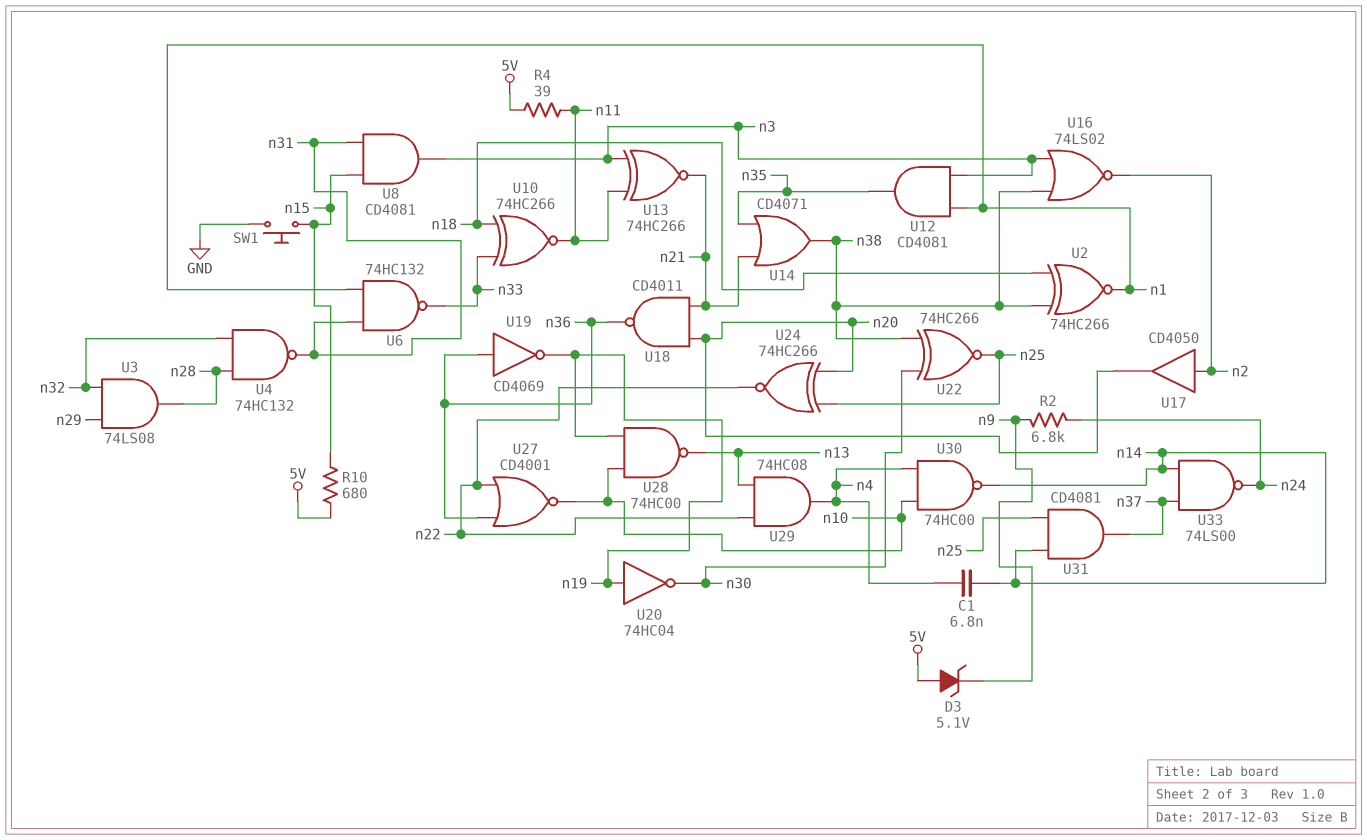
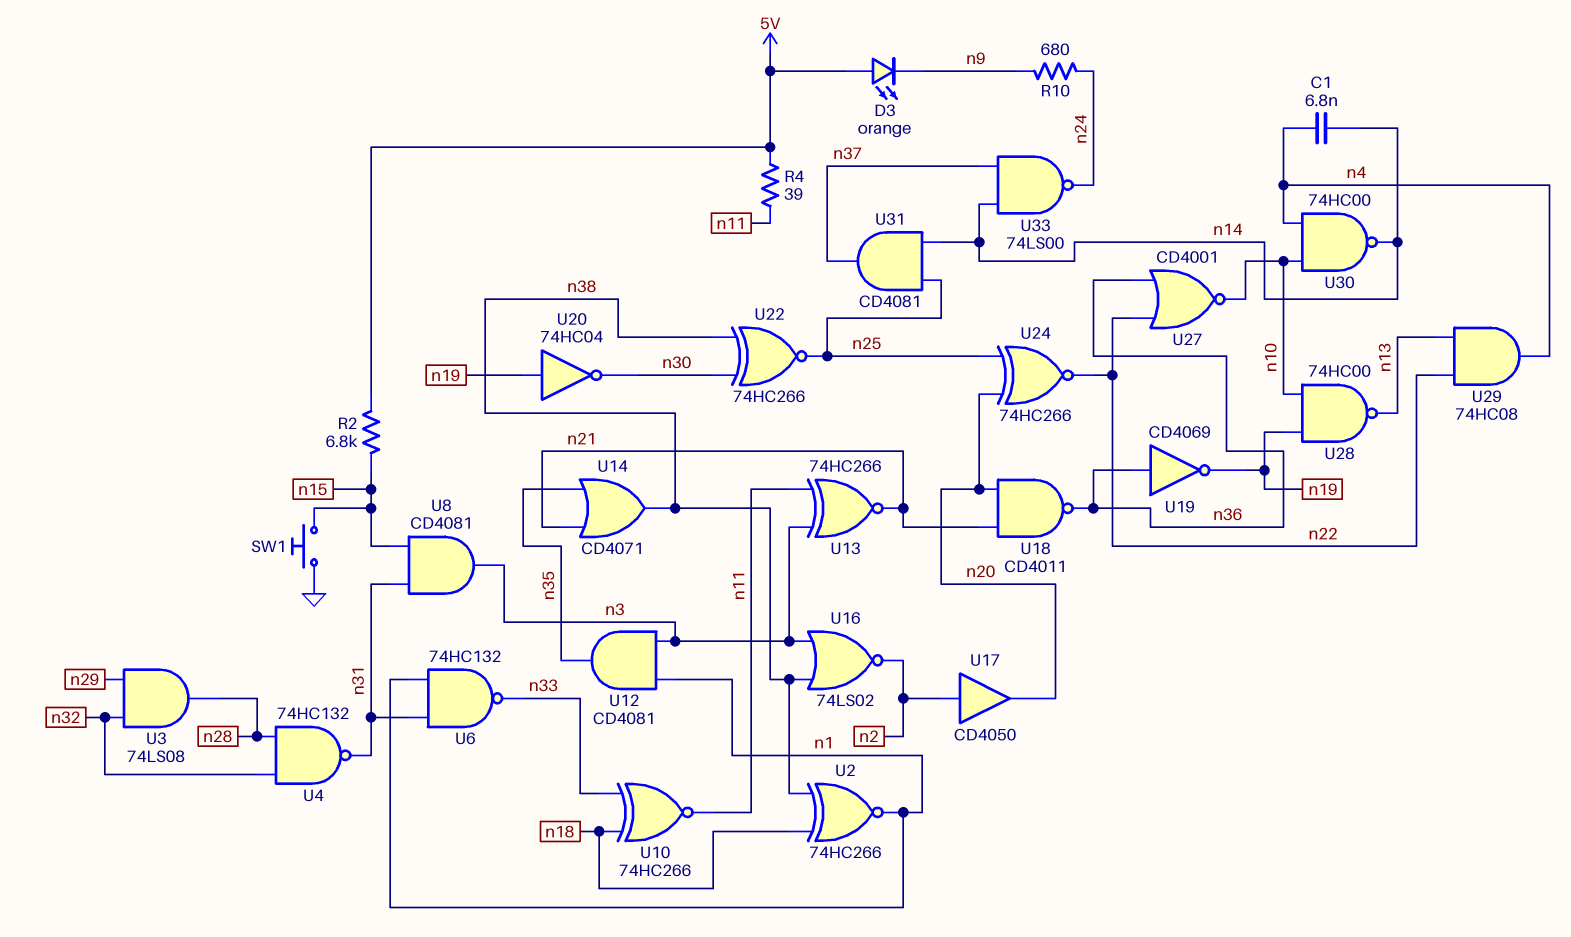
D3: zener 5.1V (A 5V, K n9) -> LED orange (A 5V, K n9)
R2: 6.8k (n9, n24) -> 6.8k (5V, n15)
R10: 680 (5V, n15) -> 680 (n9, n24)

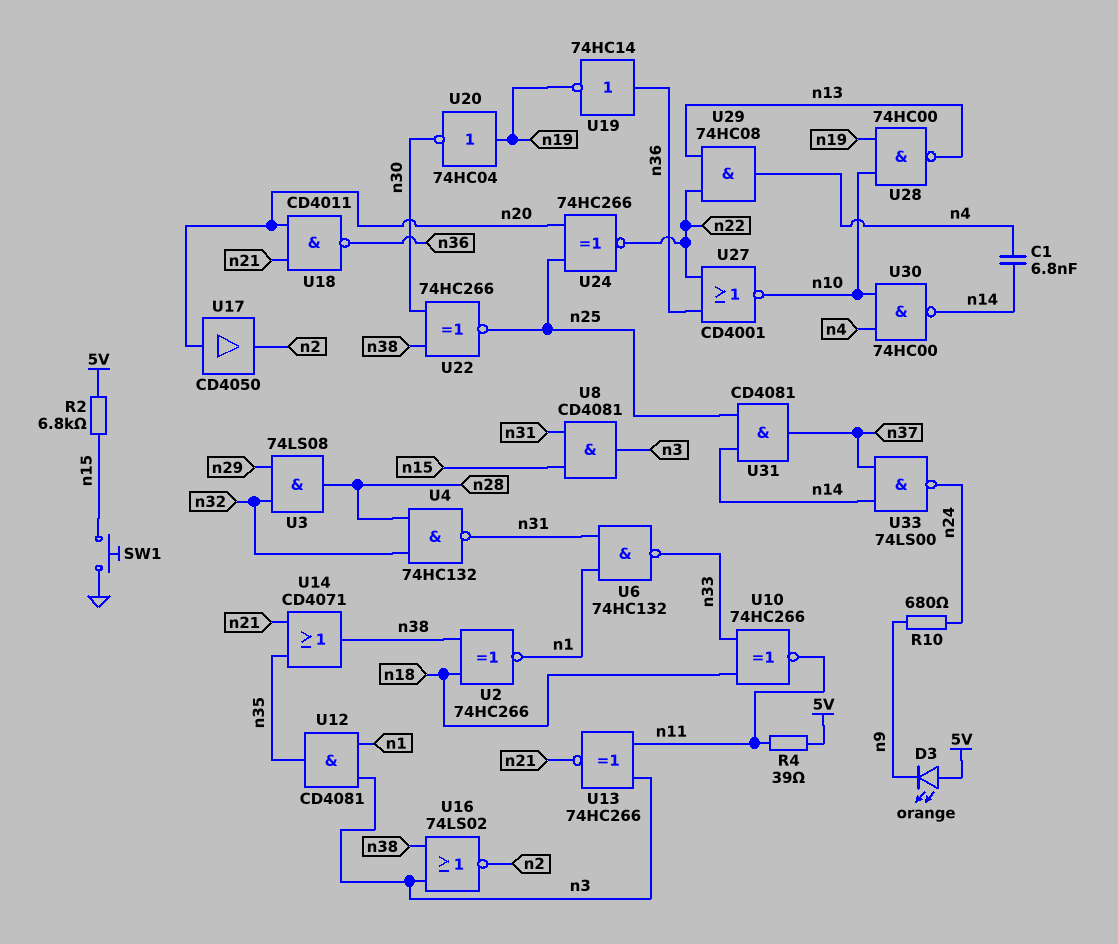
U17: buffer CD4050 (in n2, out n20) -> buffer CD4050 (in n20, out n2)
U19: NOT CD4069 (in n36, out n19) -> NOT 74HC14 (in n36, out n19)

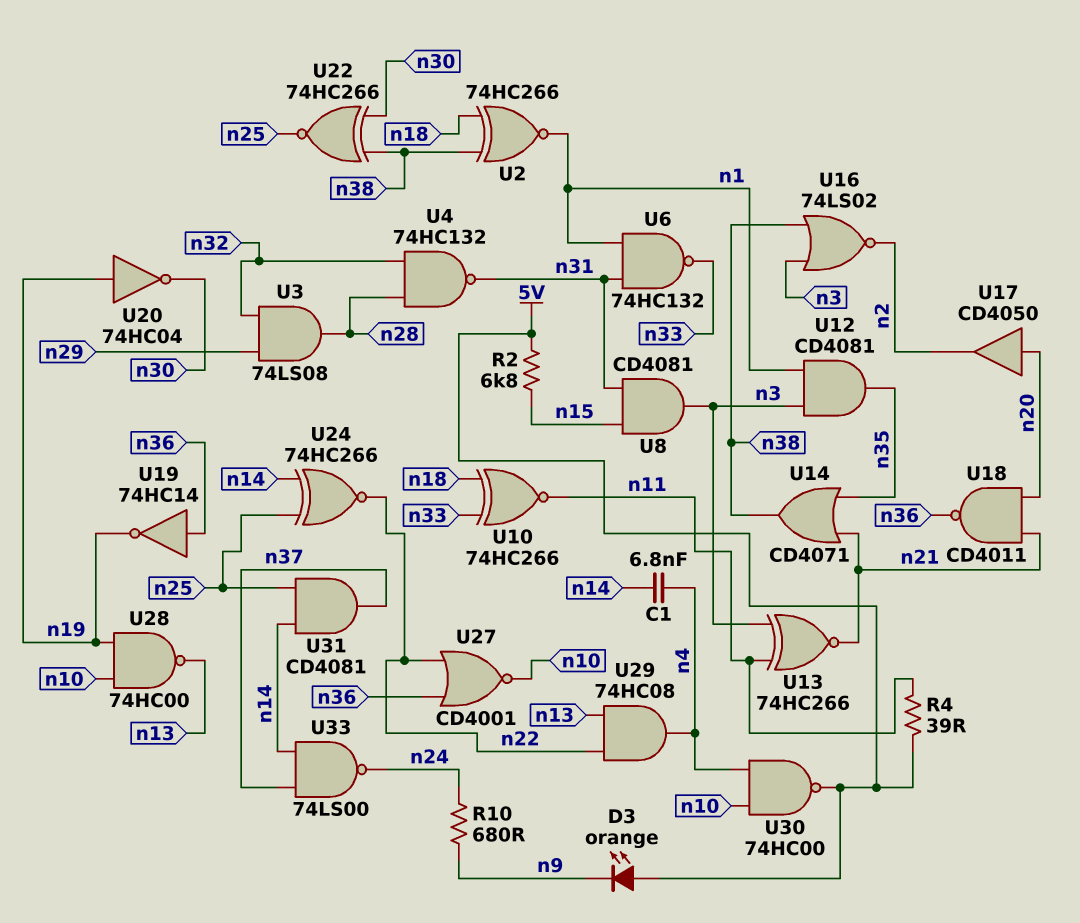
SW1: button (GND, n15) -> none
U24: XNOR 74HC266 (in n20, in n25, out n22) -> XNOR 74HC266 (in n14, in n25, out n22)
U30: NAND 74HC00 (in n4, in n10, out n14) -> NAND 74HC00 (in n4, in n10, out 5V)

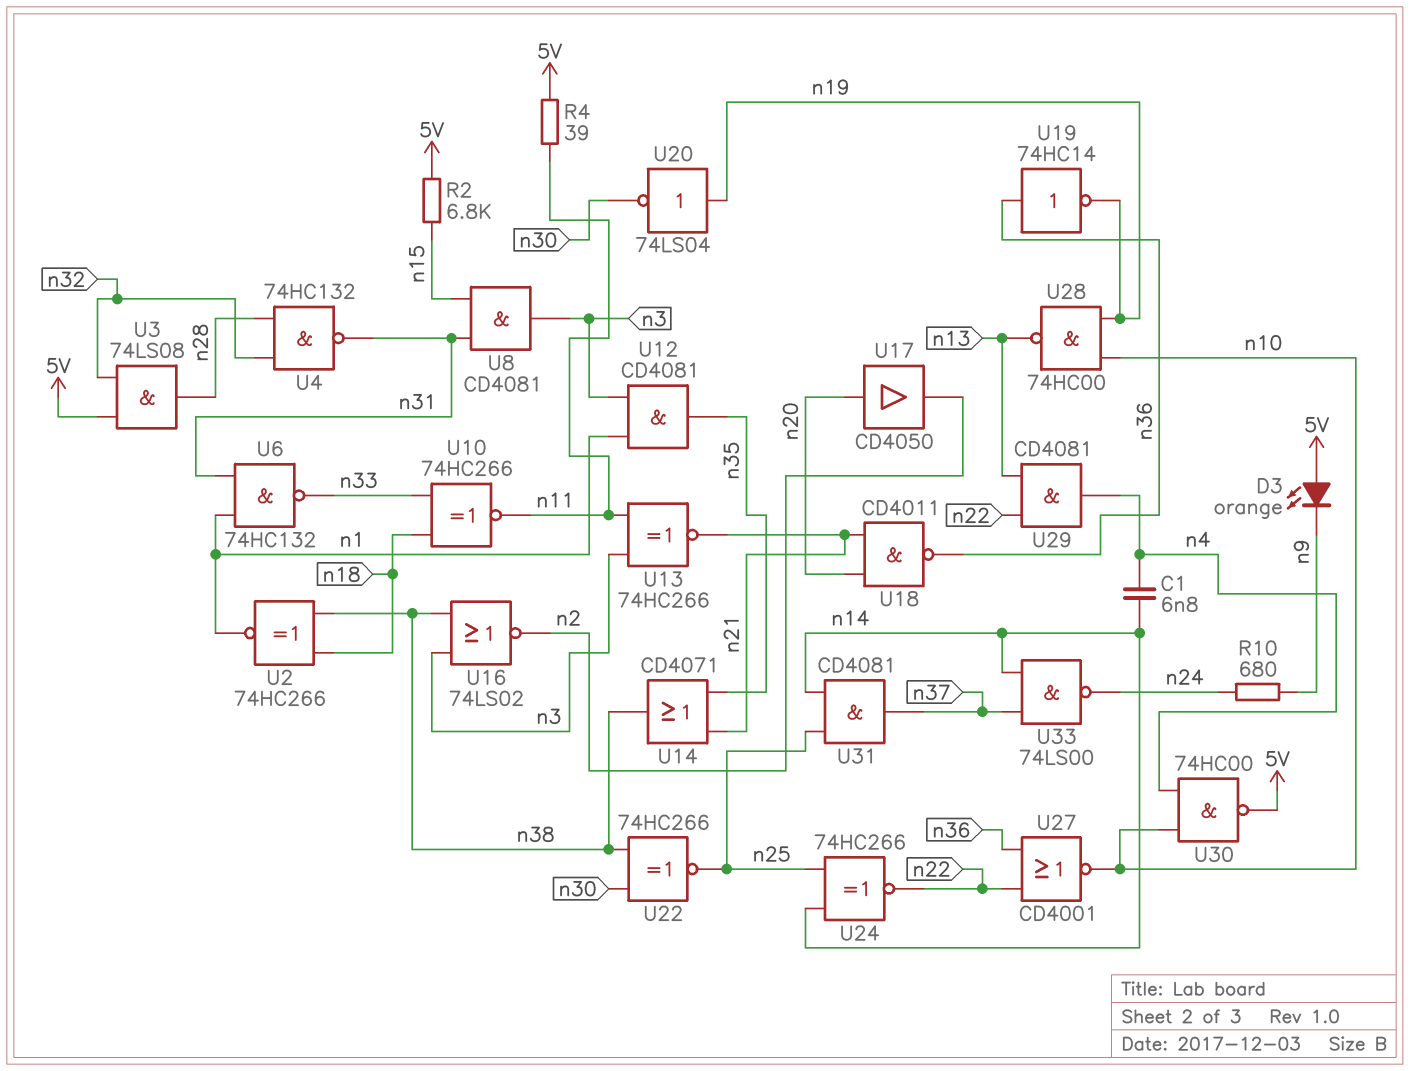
U3: AND 74LS08 (in n29, in n32, out n28) -> AND 74LS08 (in 5V, in n32, out n28)
U20: NOT 74HC04 (in n19, out n30) -> NOT 74LS04 (in n19, out n30)
U29: AND 74HC08 (in n13, in n22, out n4) -> AND CD4081 (in n13, in n22, out n4)

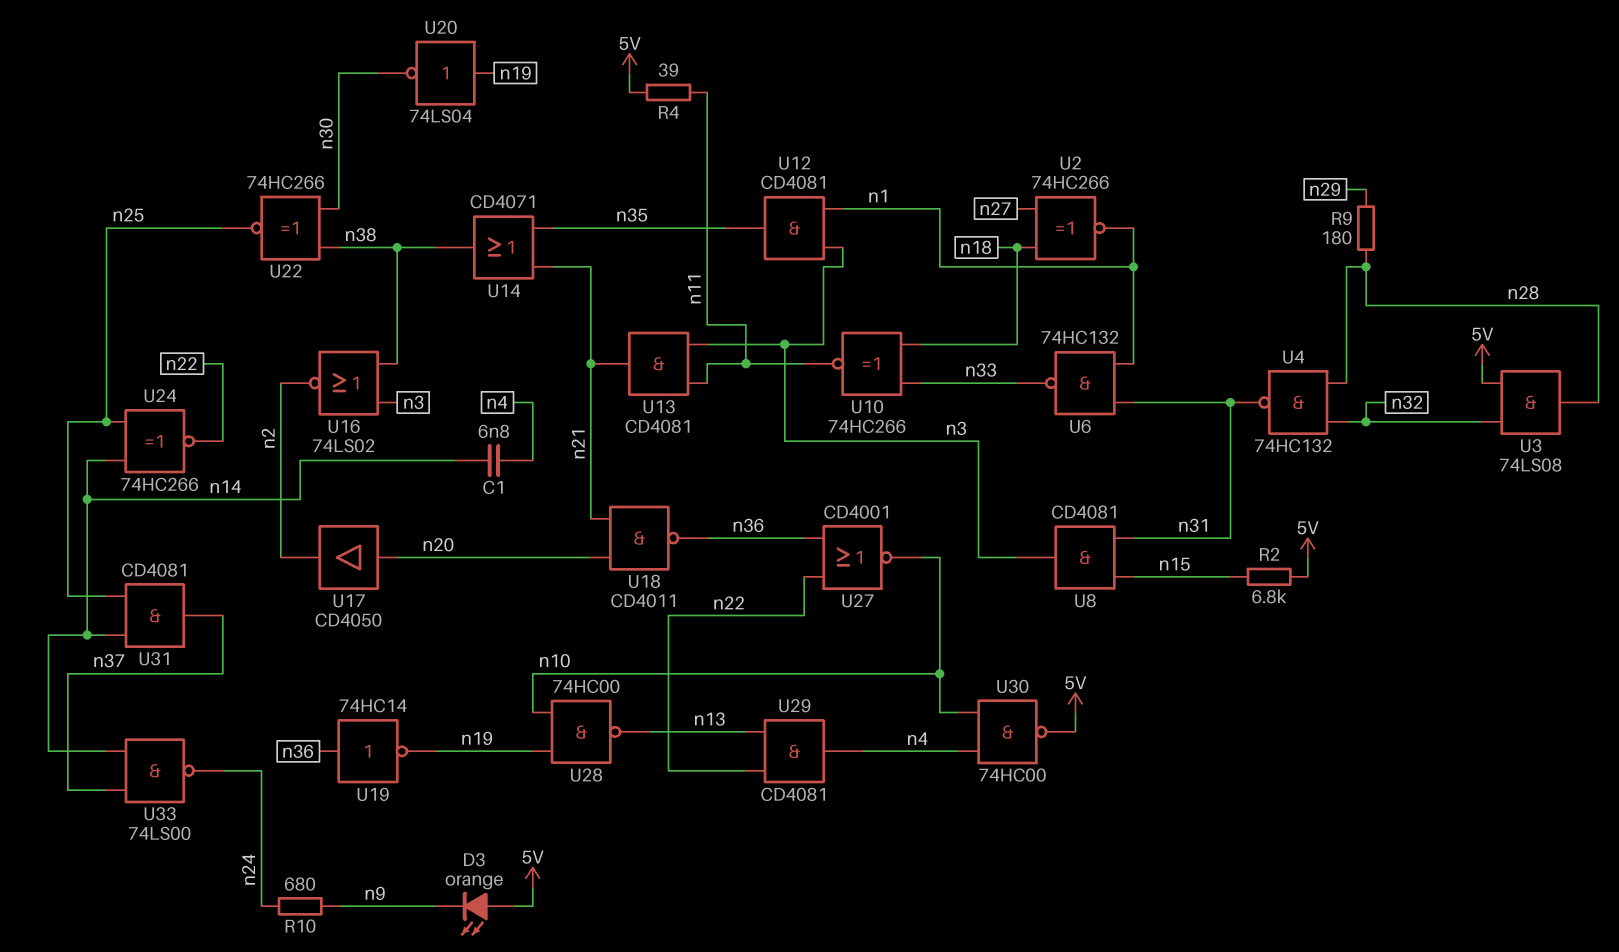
R9: none -> 180 (n28, n29)
U2: XNOR 74HC266 (in n18, in n38, out n1) -> XNOR 74HC266 (in n18, in n27, out n1)
U13: XNOR 74HC266 (in n3, in n11, out n21) -> AND CD4081 (in n3, in n11, out n21)

